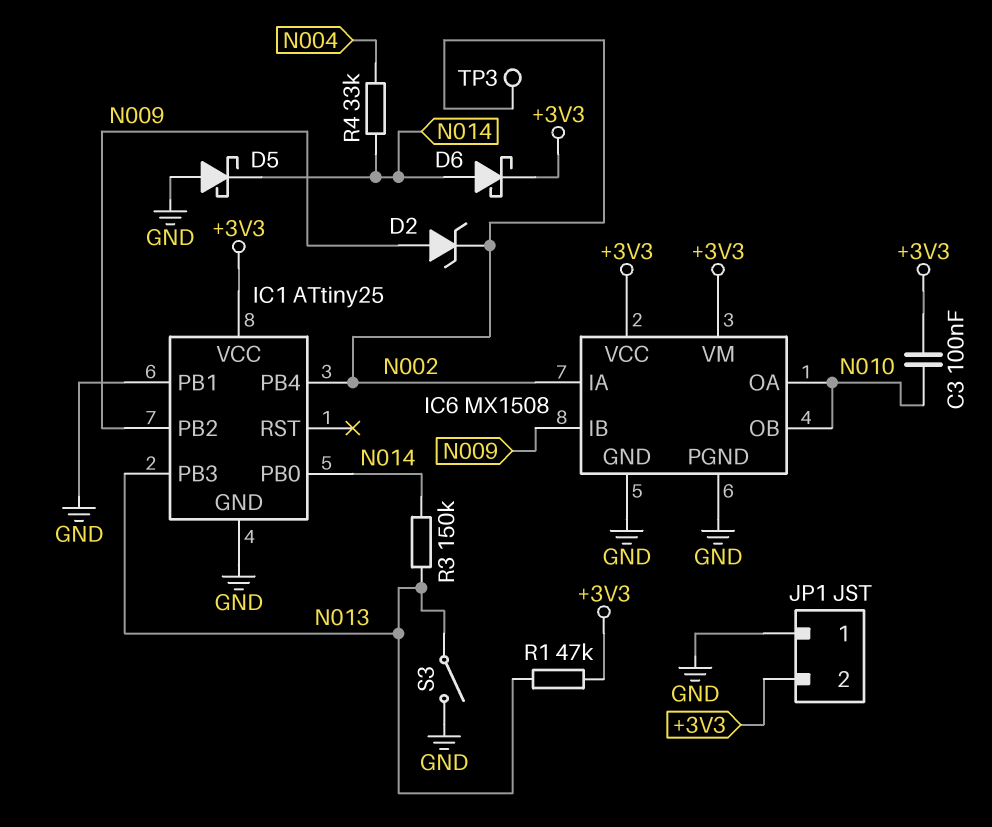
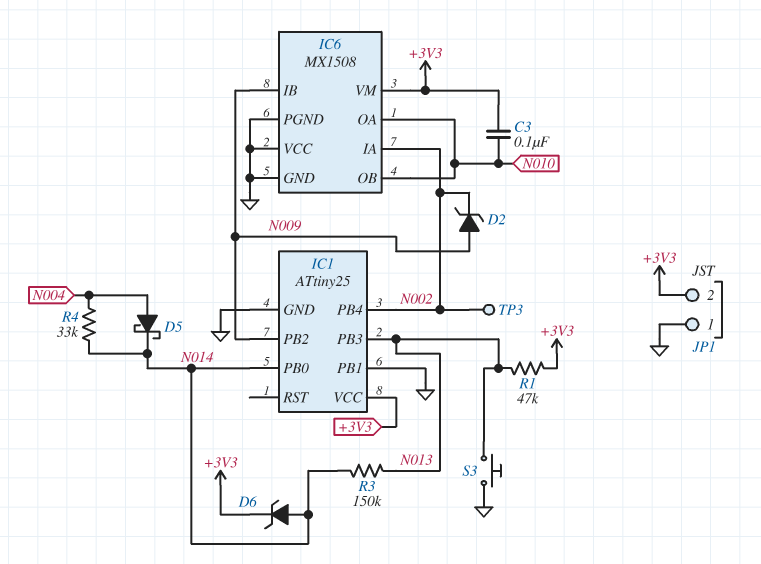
D5: schottky (A GND, K N014) -> schottky (A N004, K N014)
D6: schottky (A N014, K +3V3) -> zener (A N014, K +3V3)
IC6 pin VCC: +3V3 -> GND
S3: switch (GND, N013) -> button (GND, N013)

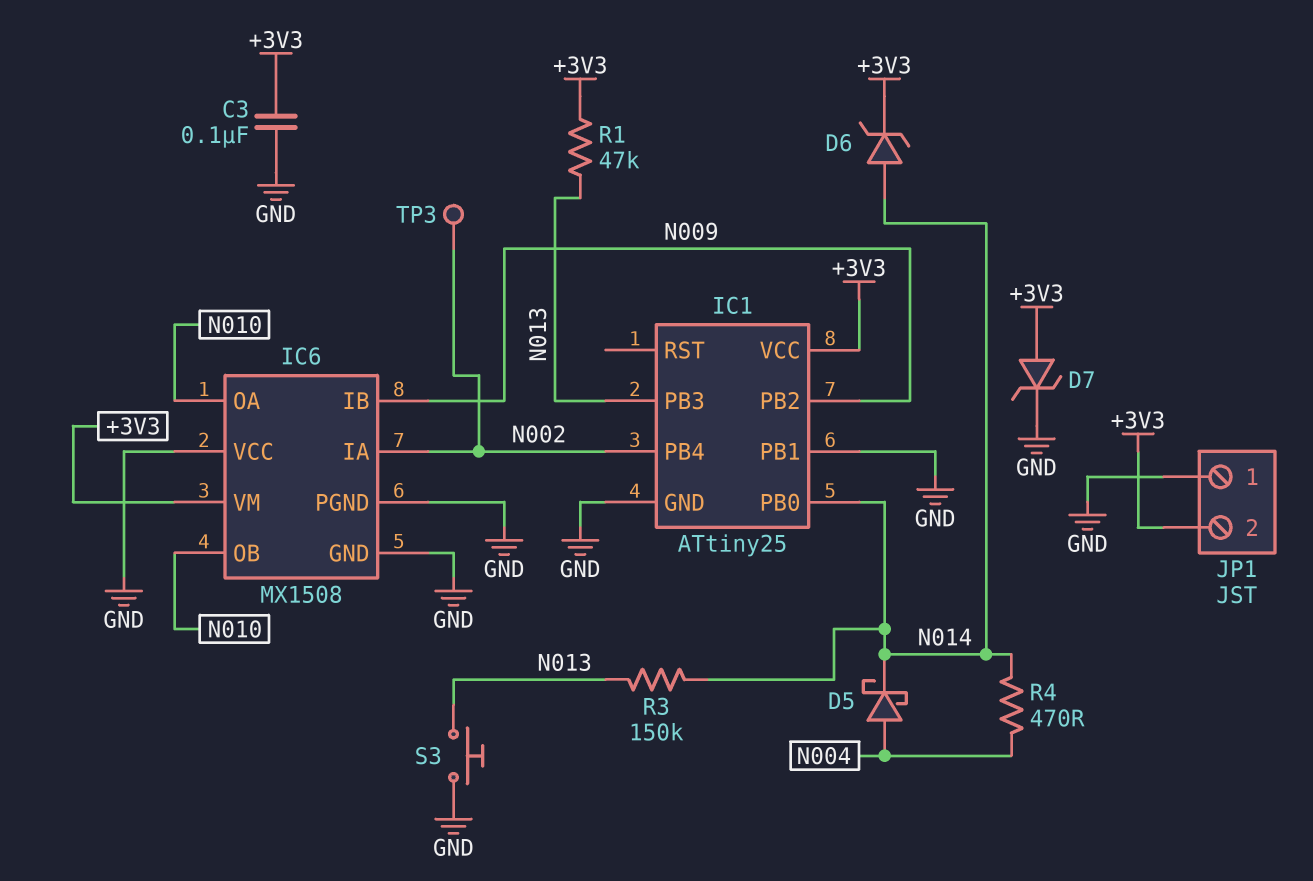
C3: 100nF (+3V3, N010) -> 100nF (+3V3, GND)
D2: zener (A N009, K N002) -> none
D7: none -> zener (A +3V3, K GND)
R4: 33k (N004, N014) -> 470 (N004, N014)

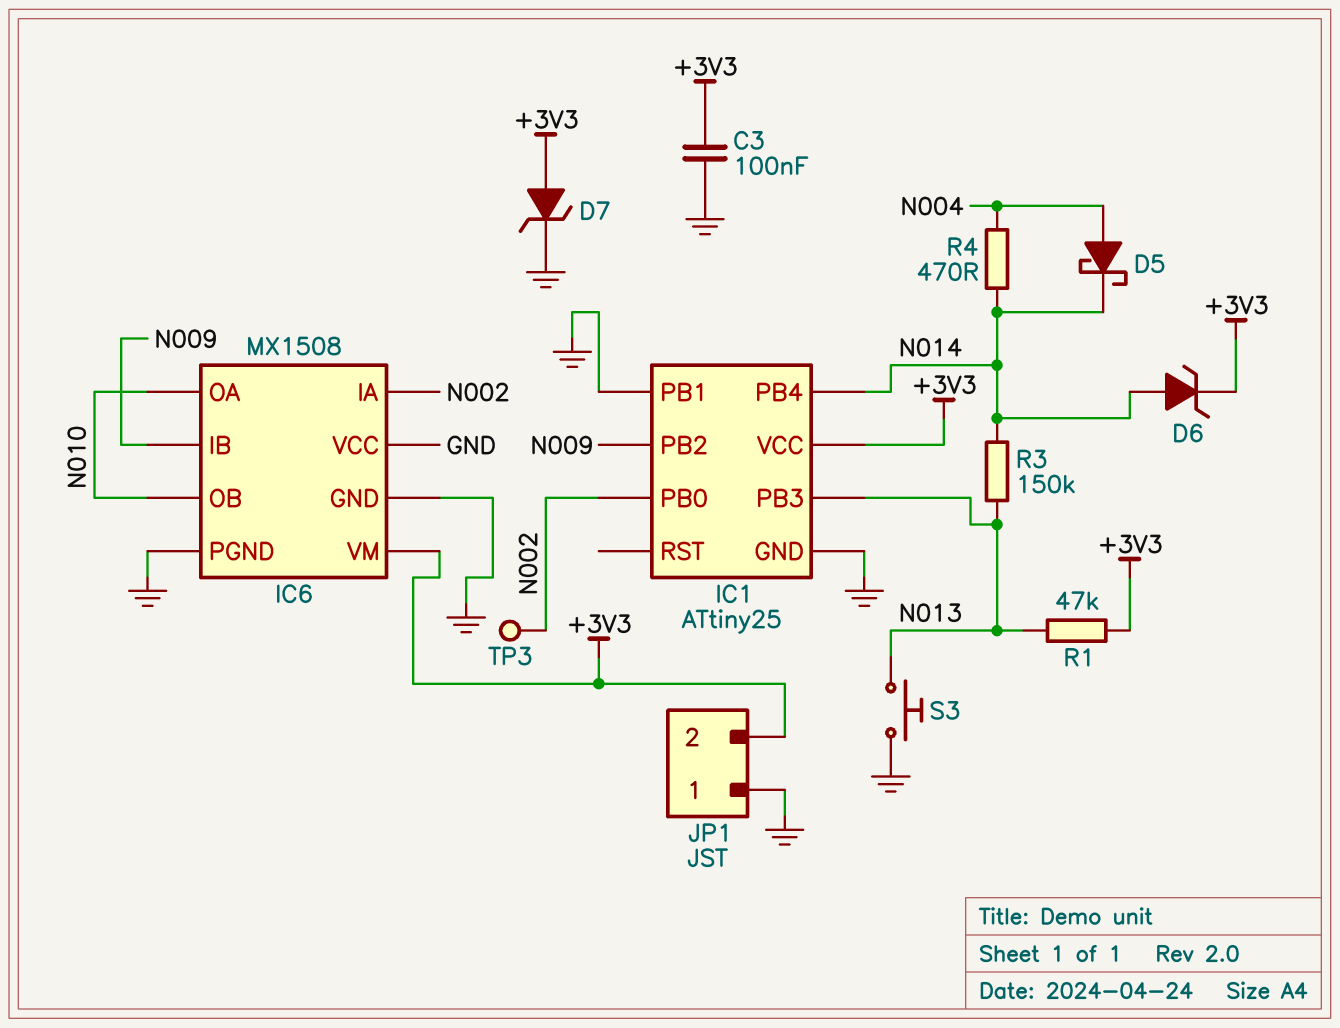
IC1 pin PB0: N014 -> N002
IC1 pin PB4: N002 -> N014

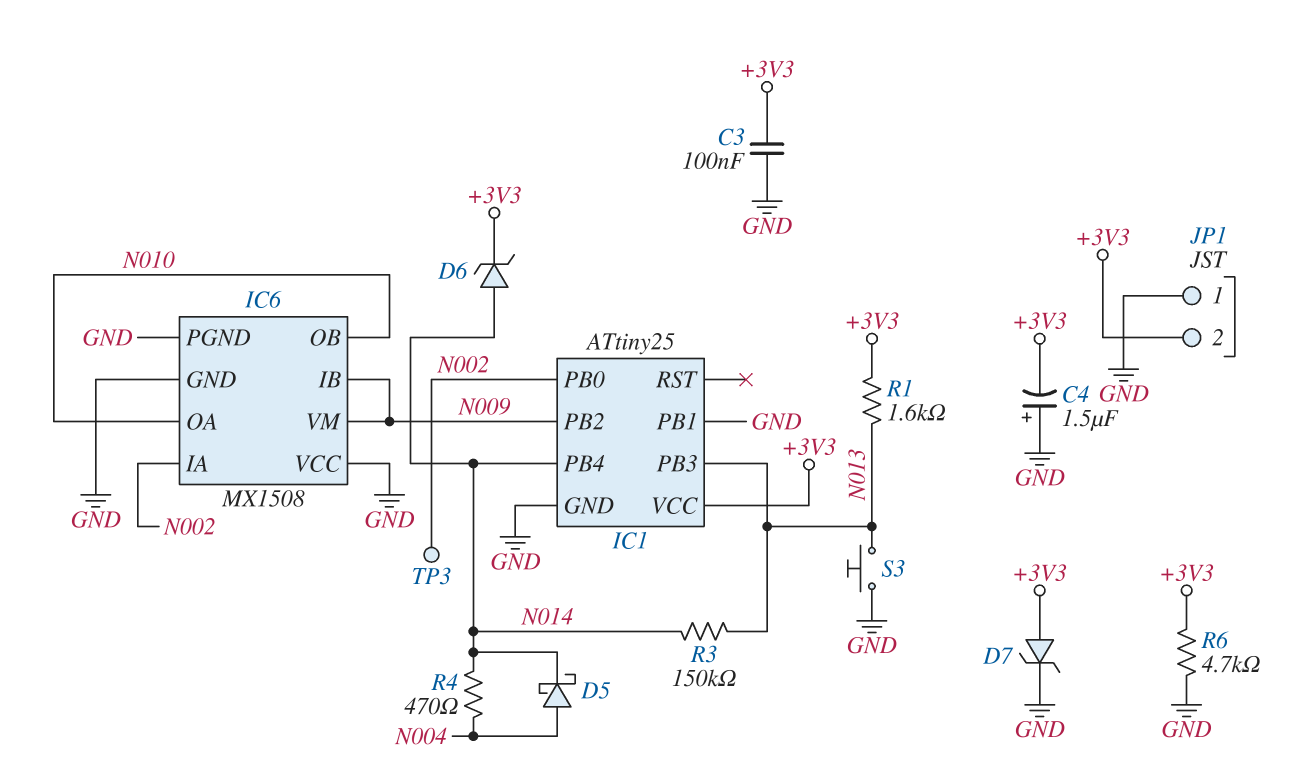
C4: none -> 1.5uF (plus GND, minus +3V3)
IC6 pin VM: +3V3 -> N009
R1: 47k (+3V3, N013) -> 1.6k (+3V3, N013)
R6: none -> 4.7k (+3V3, GND)

